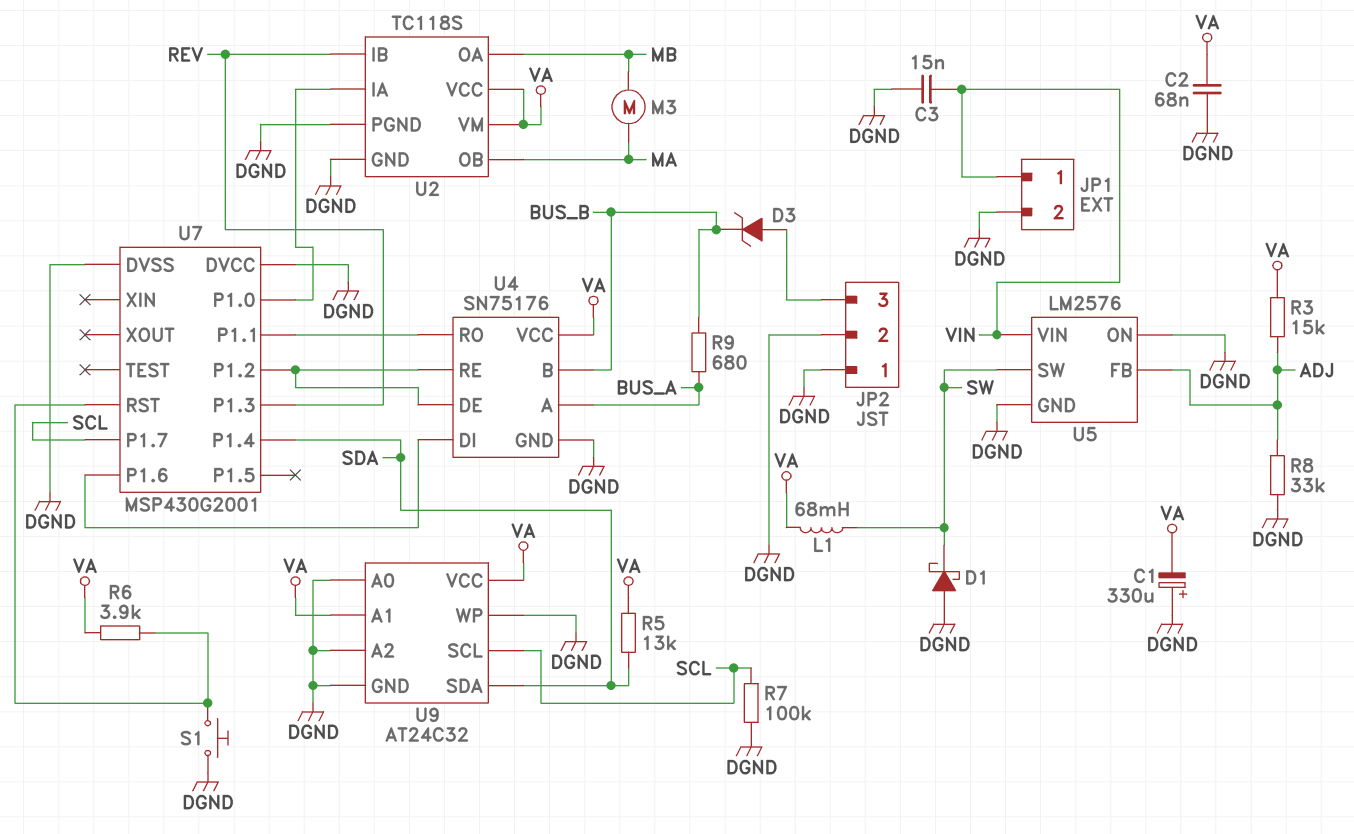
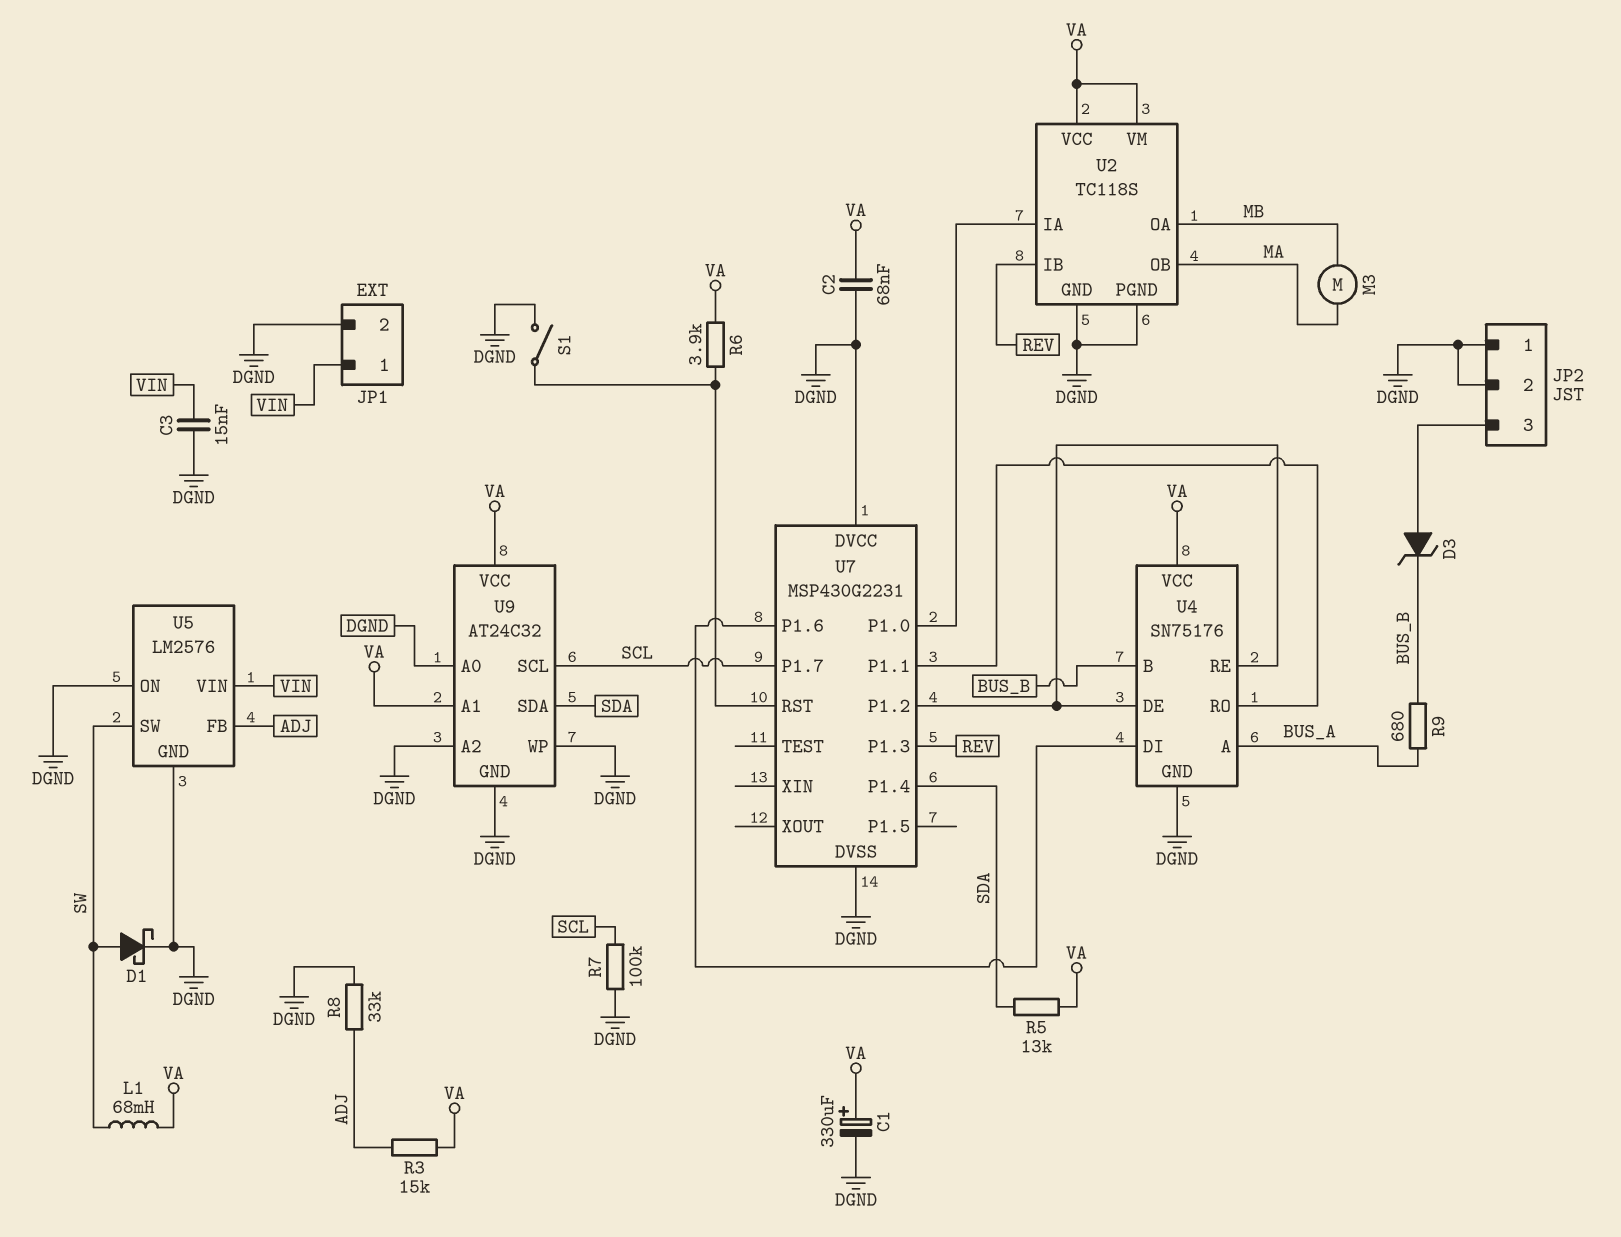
C1: 330uF (plus DGND, minus VA) -> 330uF (plus VA, minus DGND)
D1: schottky (A DGND, K SW) -> schottky (A SW, K DGND)
S1: button (DGND, U7/RST) -> switch (DGND, U7/RST)
U7: MSP430G2001 -> MSP430G2231

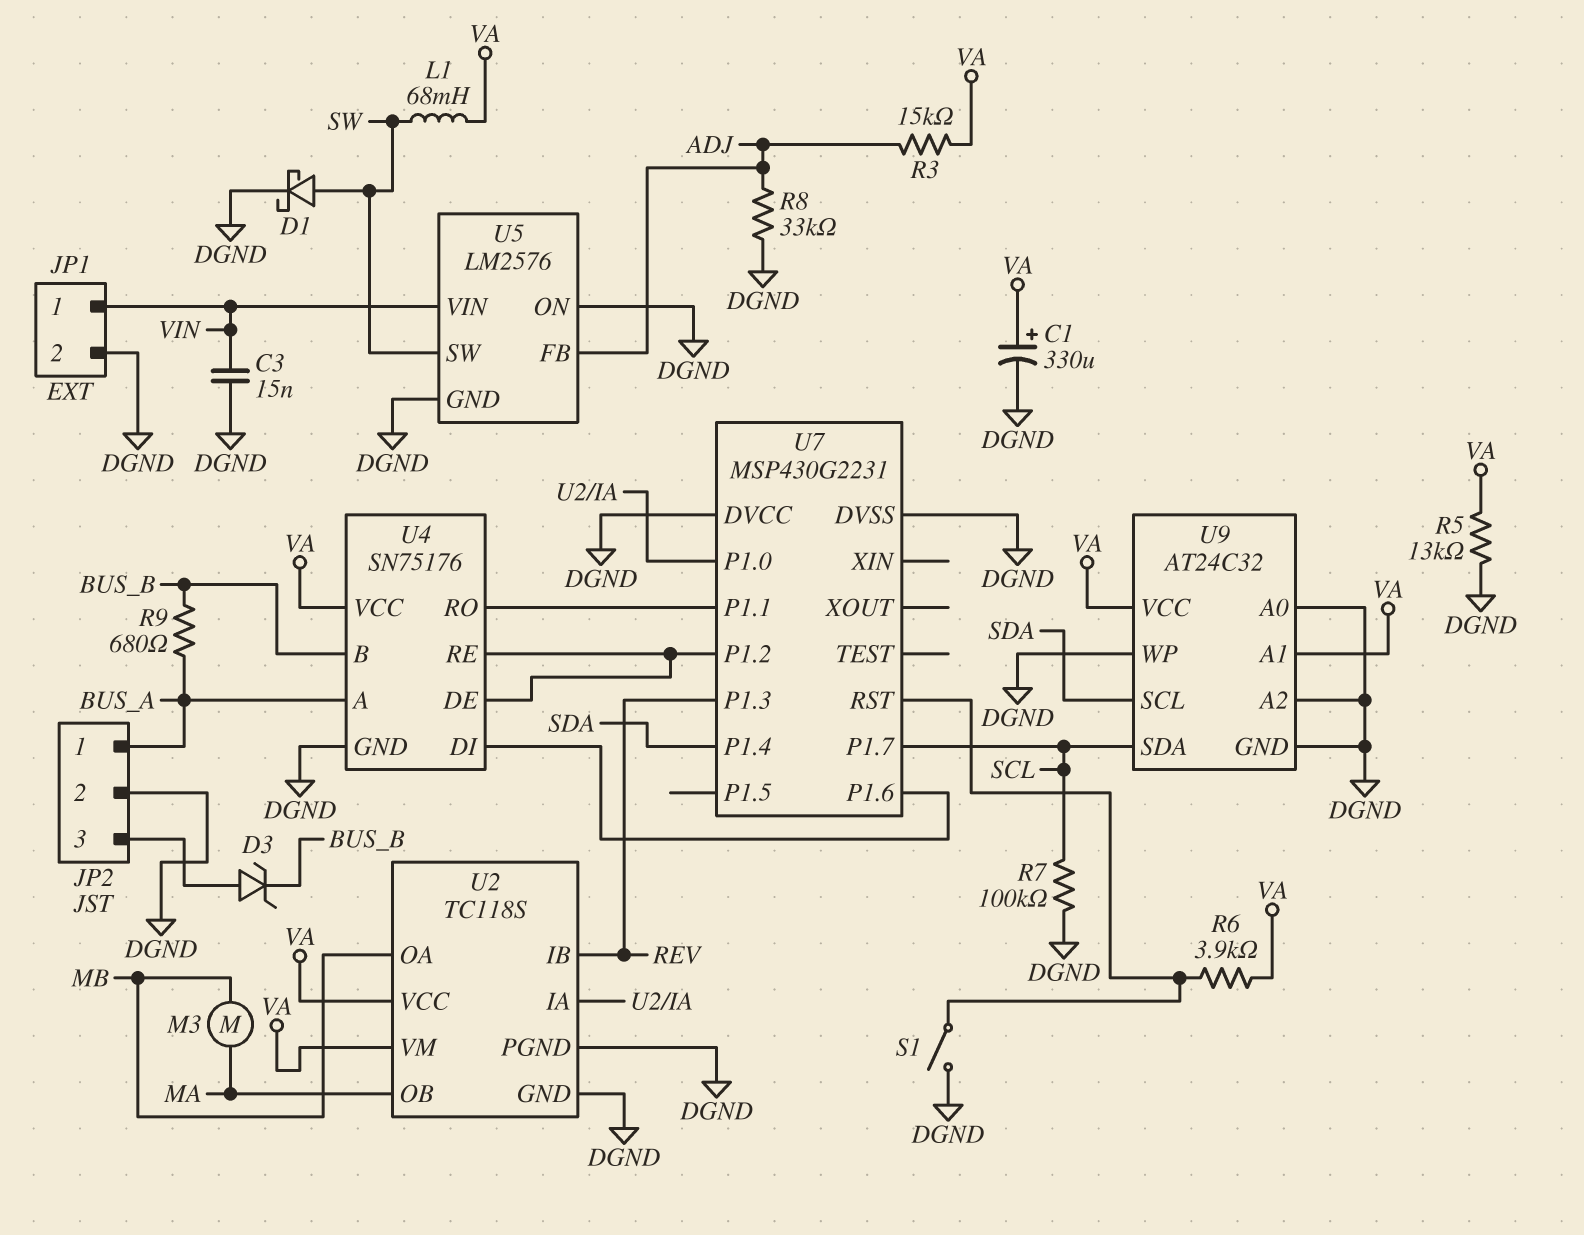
C2: 68nF (DGND, VA) -> none
JP2 pin 1: DGND -> BUS_A
R5: 13k (SDA, VA) -> 13k (DGND, VA)
U9 pin SCL: SCL -> SDA
U9 pin SDA: SDA -> SCL

